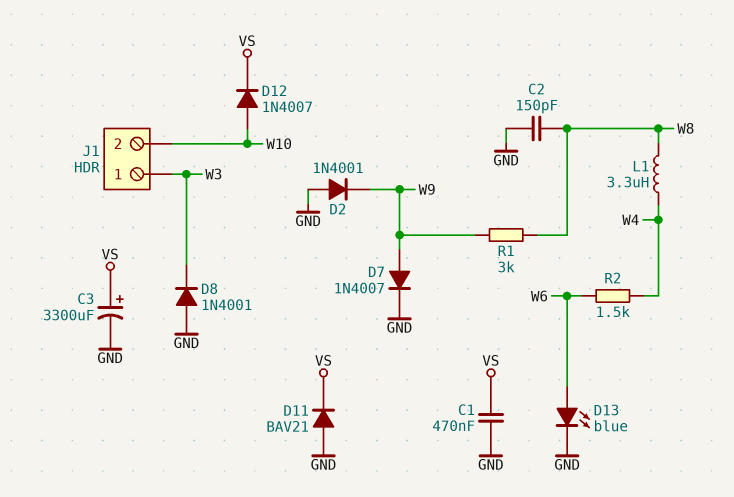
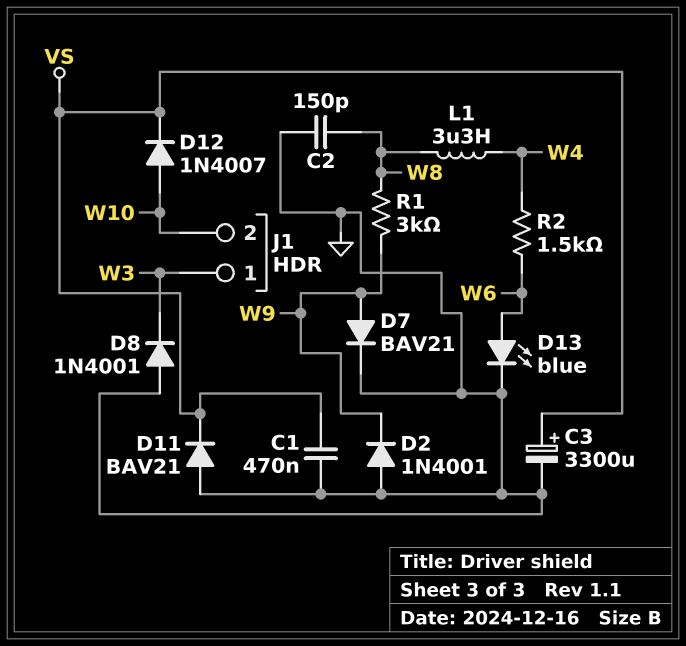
D7: diode 1N4007 (A W9, K GND) -> diode BAV21 (A W9, K GND)

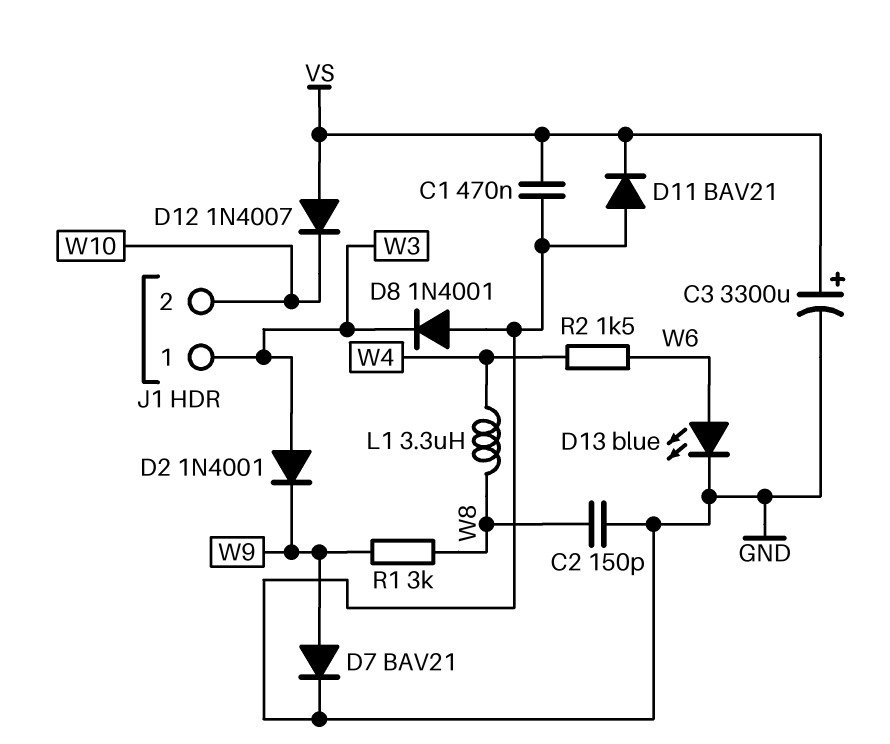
D2: diode 1N4001 (A GND, K W9) -> diode 1N4001 (A W3, K W9)
D12: diode 1N4007 (A W10, K VS) -> diode 1N4007 (A VS, K W10)

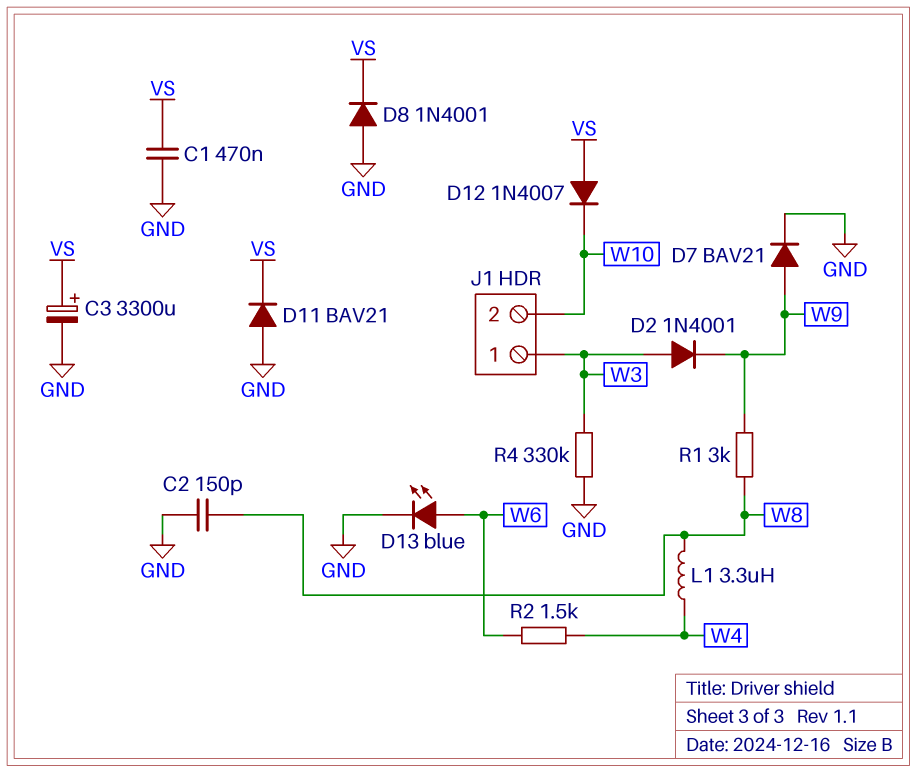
D8: diode 1N4001 (A GND, K W3) -> diode 1N4001 (A GND, K VS)
R4: none -> 330k (GND, W3)

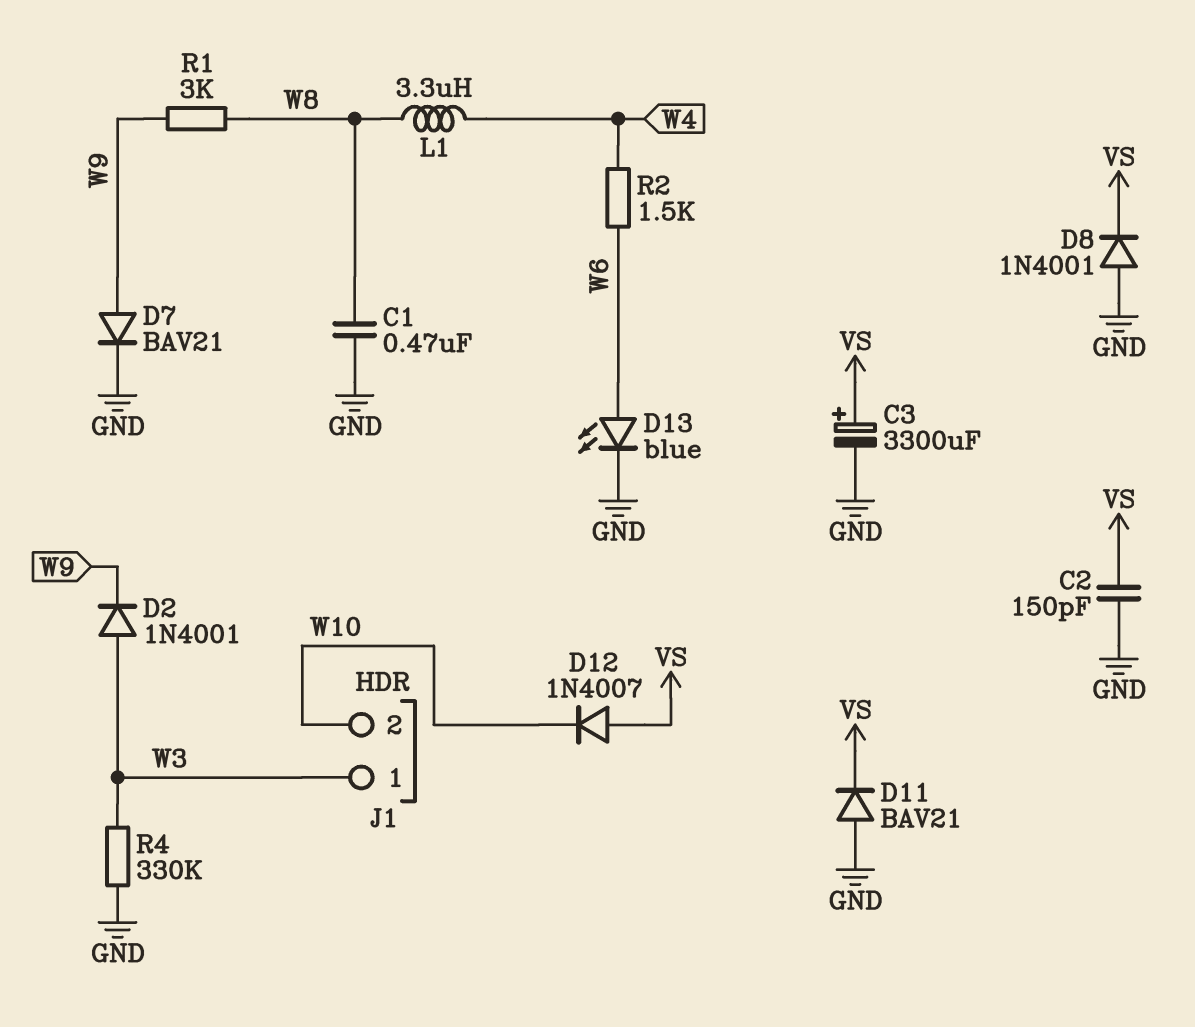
C1: 470nF (GND, VS) -> 470nF (GND, W8)
C2: 150pF (GND, W8) -> 150pF (GND, VS)

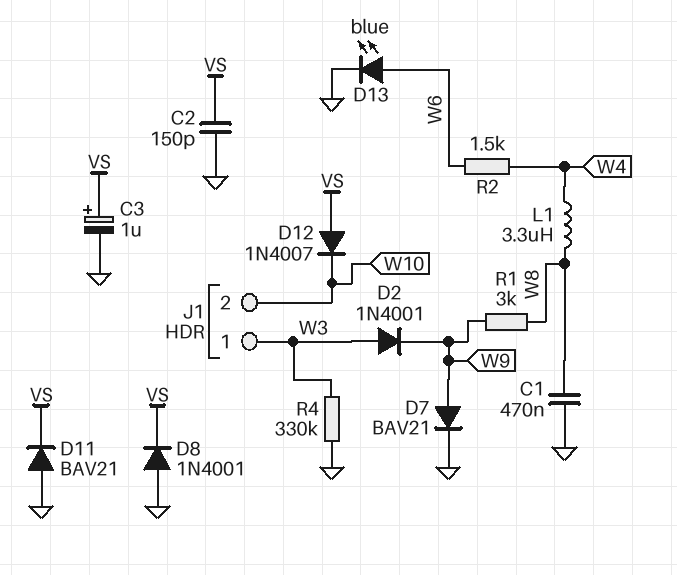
C3: 3300uF (plus VS, minus GND) -> 1uF (plus VS, minus GND)

